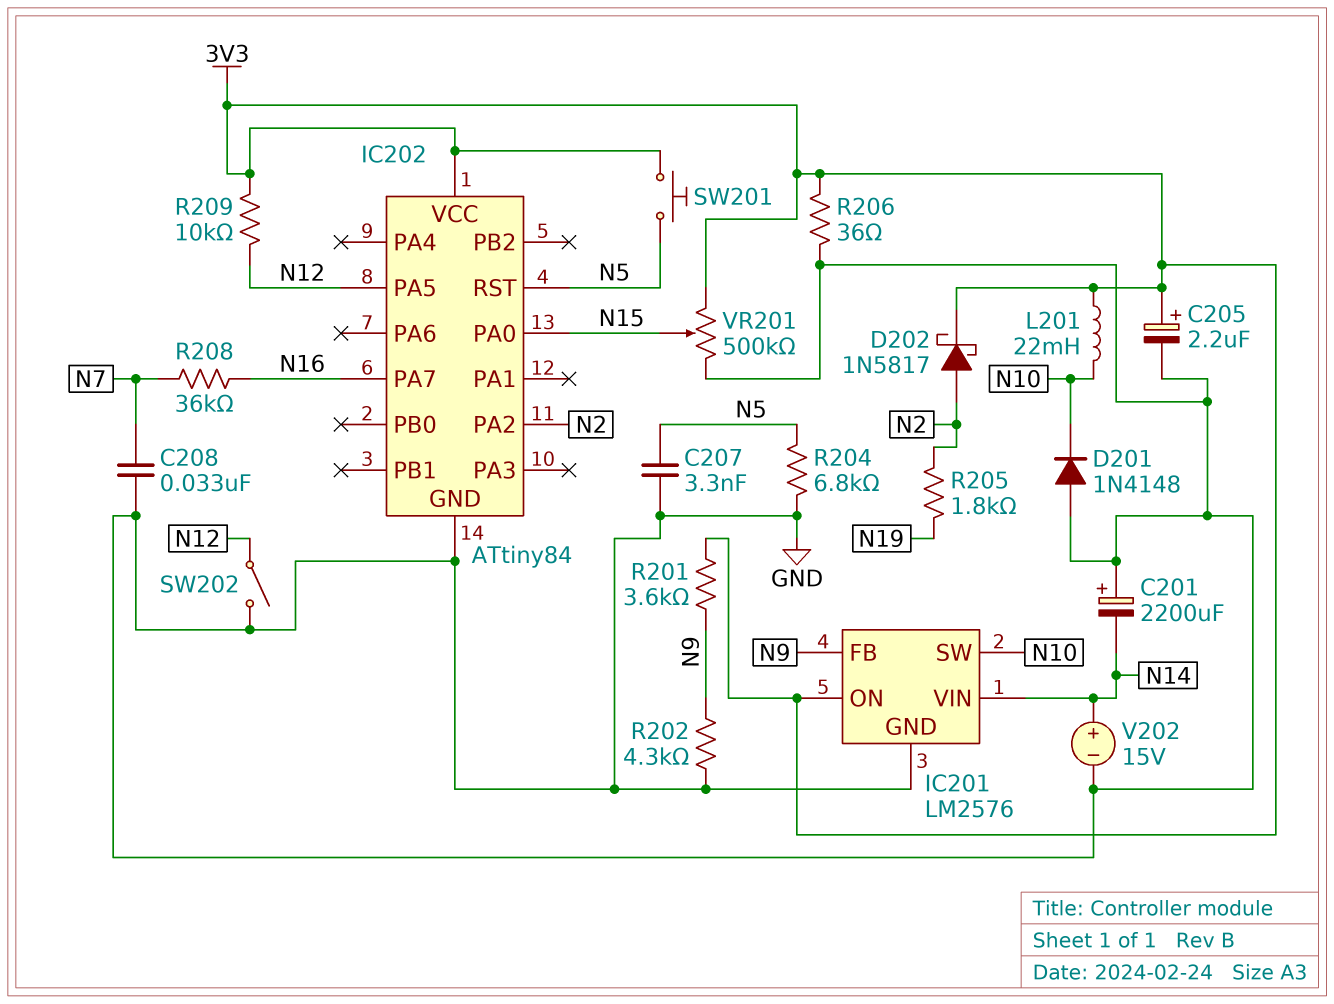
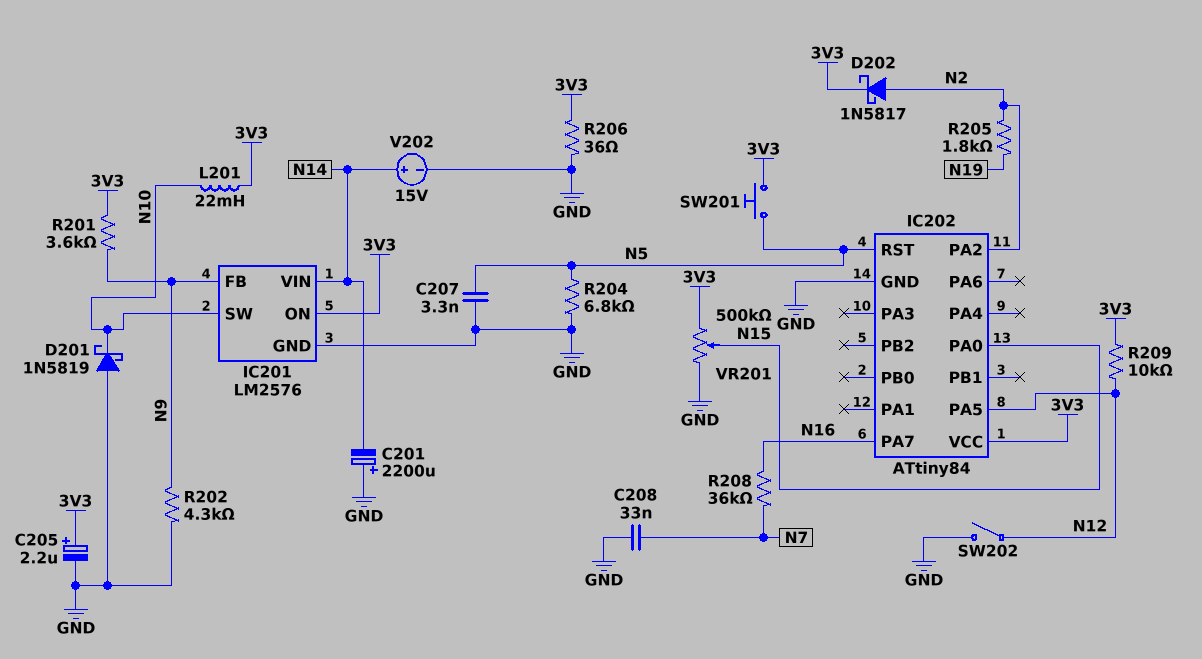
D201: diode 1N4148 (A GND, K N10) -> schottky 1N5819 (A GND, K N10)

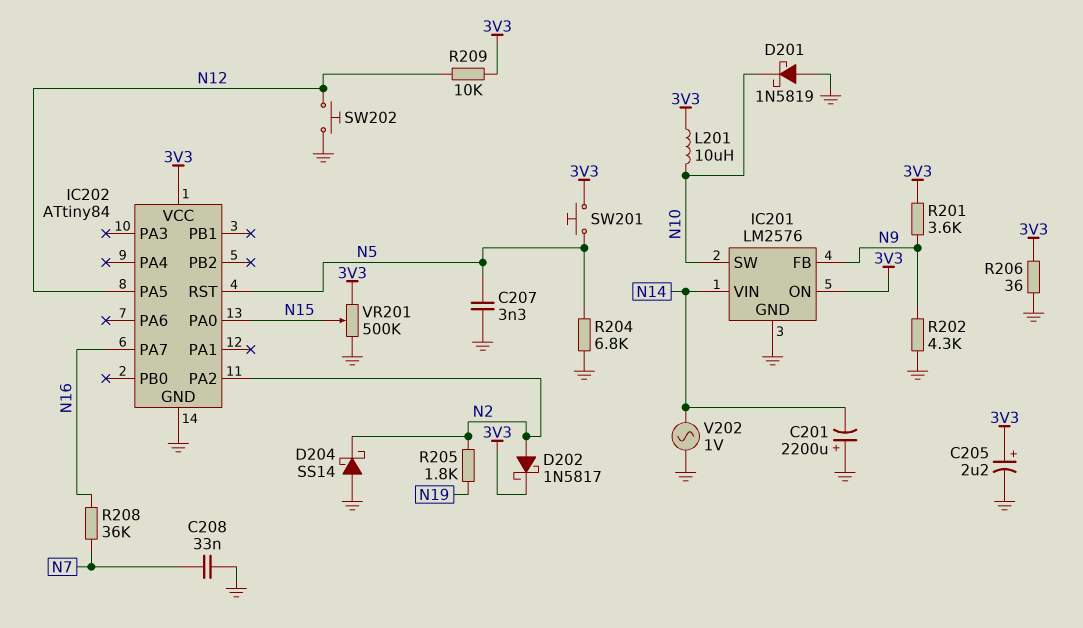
D204: none -> schottky SS14 (A GND, K N2)
L201: 22mH (3V3, N10) -> 10uH (3V3, N10)
SW202: switch (GND, N12) -> button (GND, N12)
V202: 15V (plus N14, minus GND) -> AC 1V (GND, N14)

